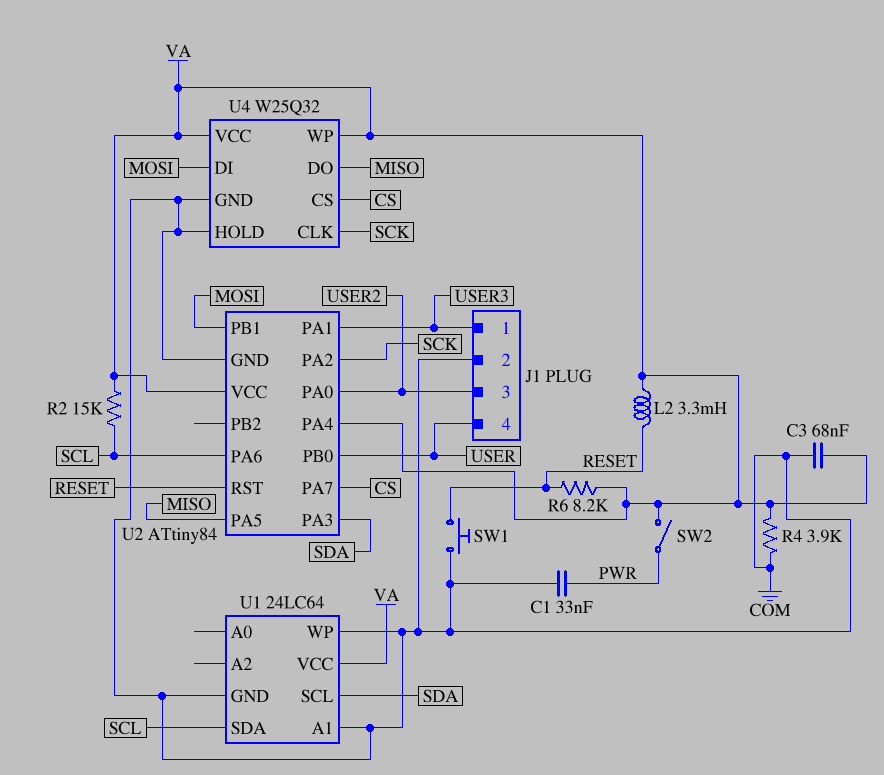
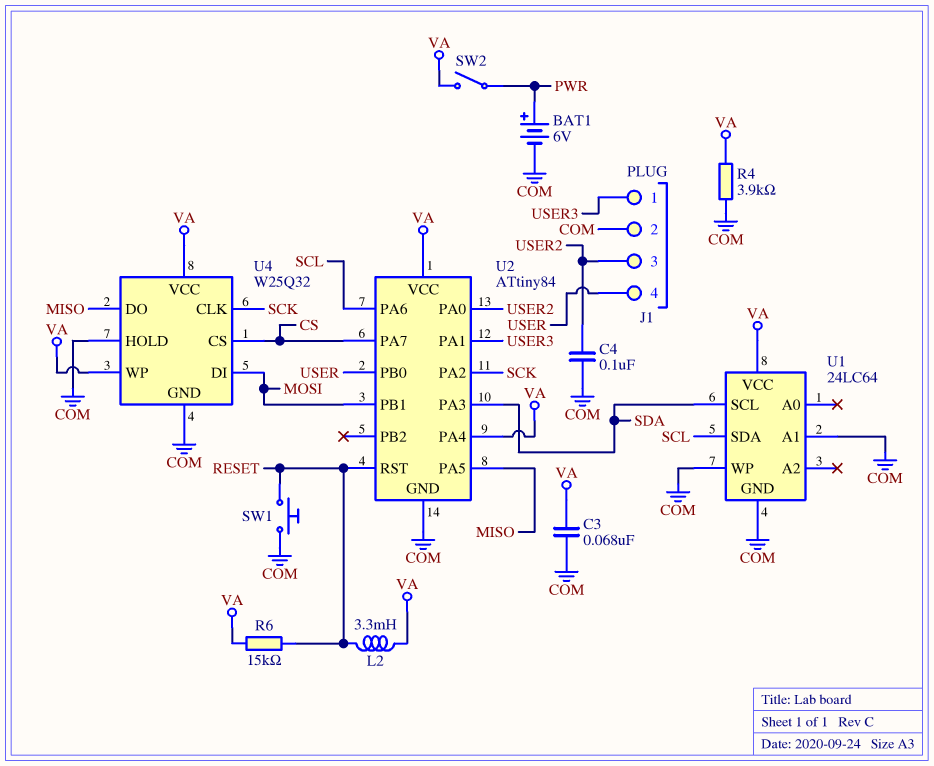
BAT1: none -> 6V (plus PWR, minus COM)
C1: 33nF (COM, PWR) -> none
C4: none -> 100nF (COM, USER2)
R2: 15k (SCL, VA) -> none
R6: 8.2k (RESET, VA) -> 15k (RESET, VA)

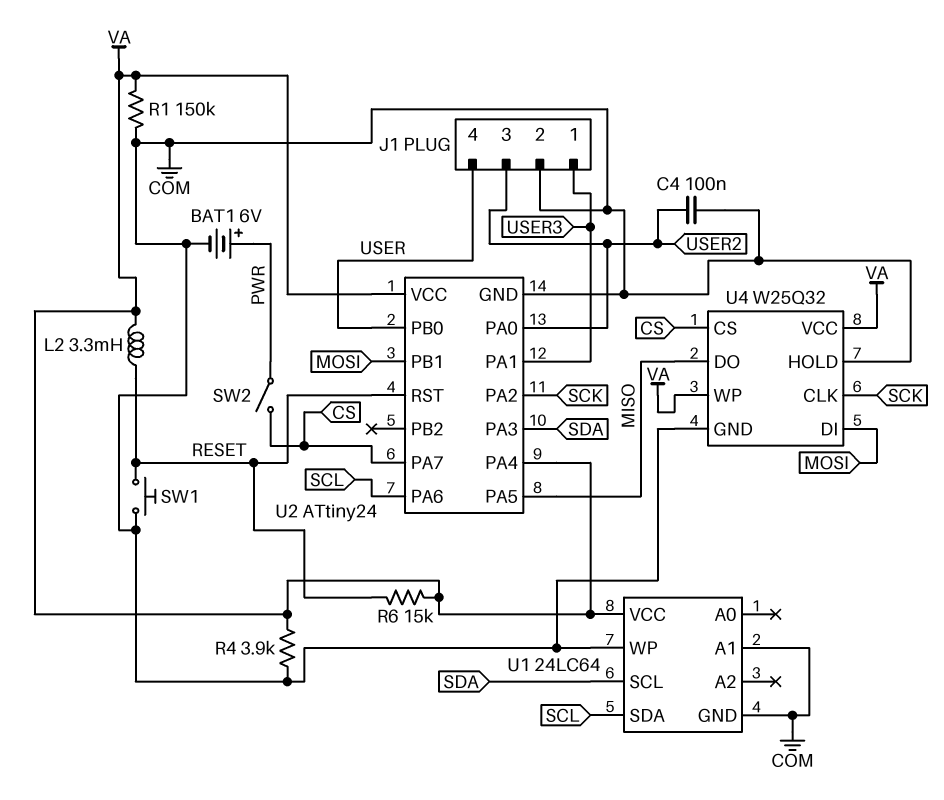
C3: 68nF (COM, VA) -> none
R1: none -> 150k (COM, VA)
SW2: switch (PWR, VA) -> switch (CS, PWR)
U2: ATtiny84 -> ATtiny24

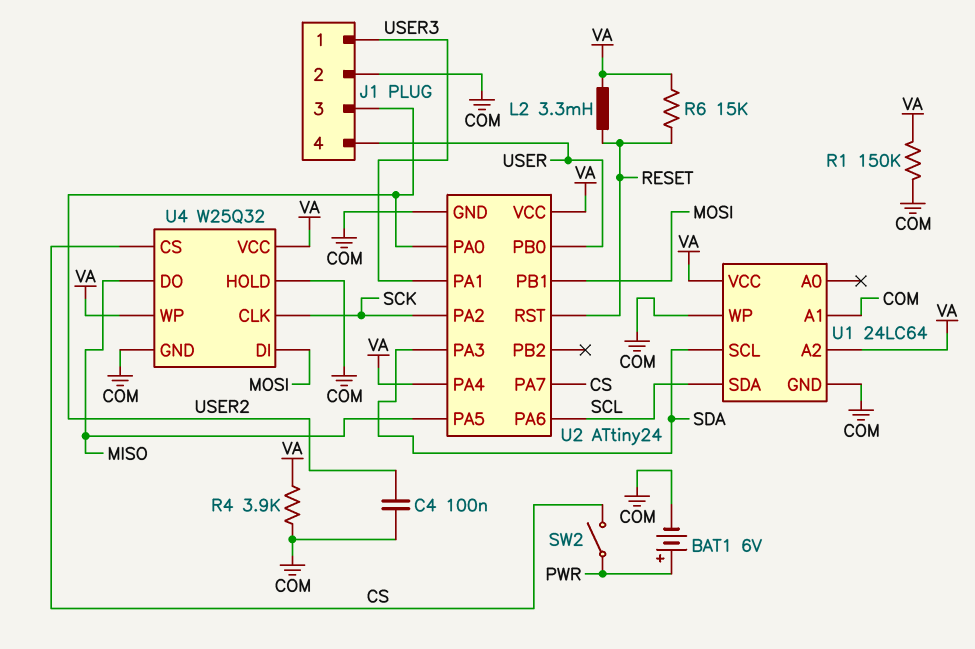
SW1: button (COM, RESET) -> none
U1 pin A2: none -> VA

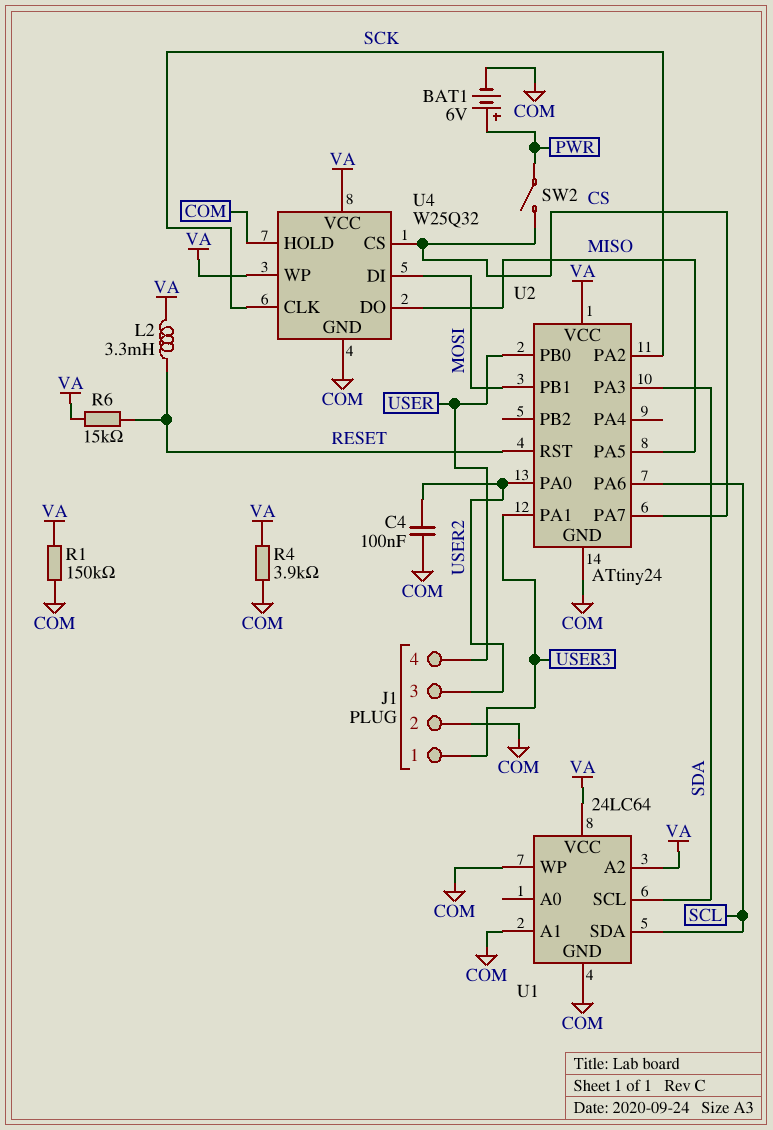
U2 pin PA4: VA -> none

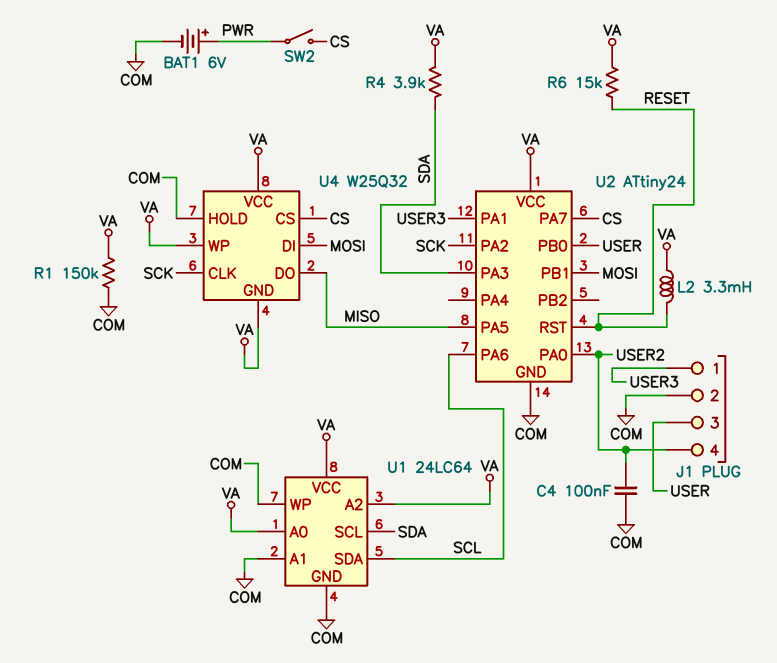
J1 pin 3: USER2 -> USER
J1 pin 4: USER -> USER2
R4: 3.9k (COM, VA) -> 3.9k (SDA, VA)
U1 pin A0: none -> VA
U4 pin GND: COM -> VA

